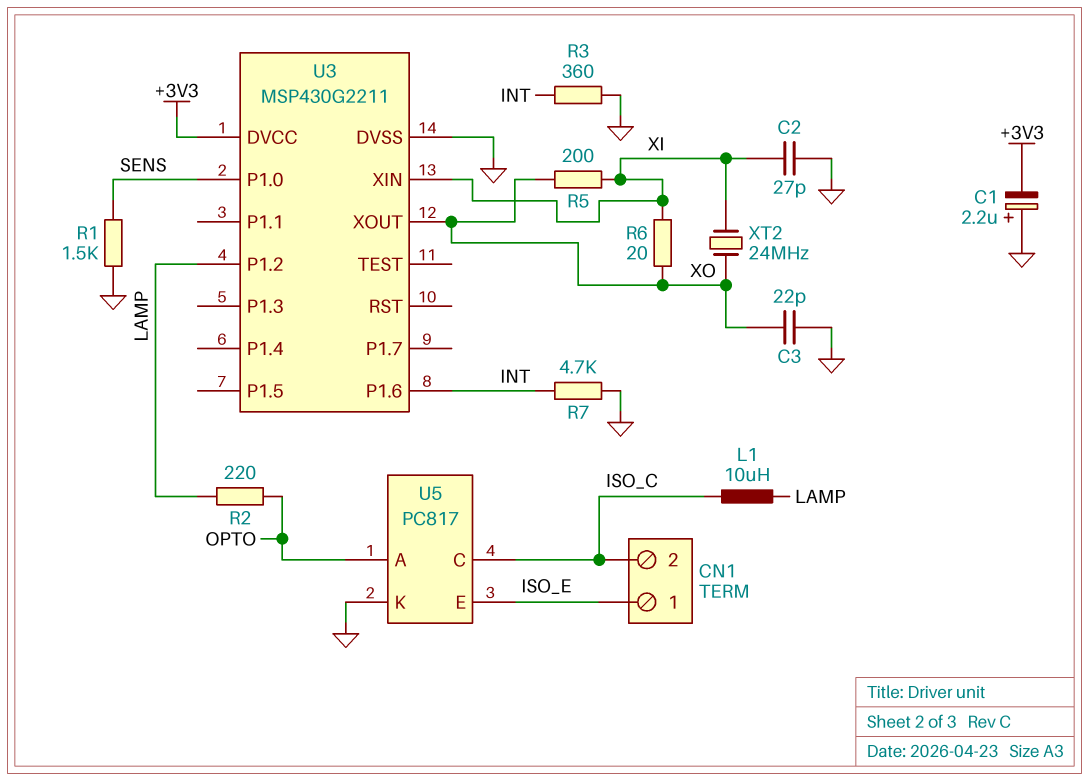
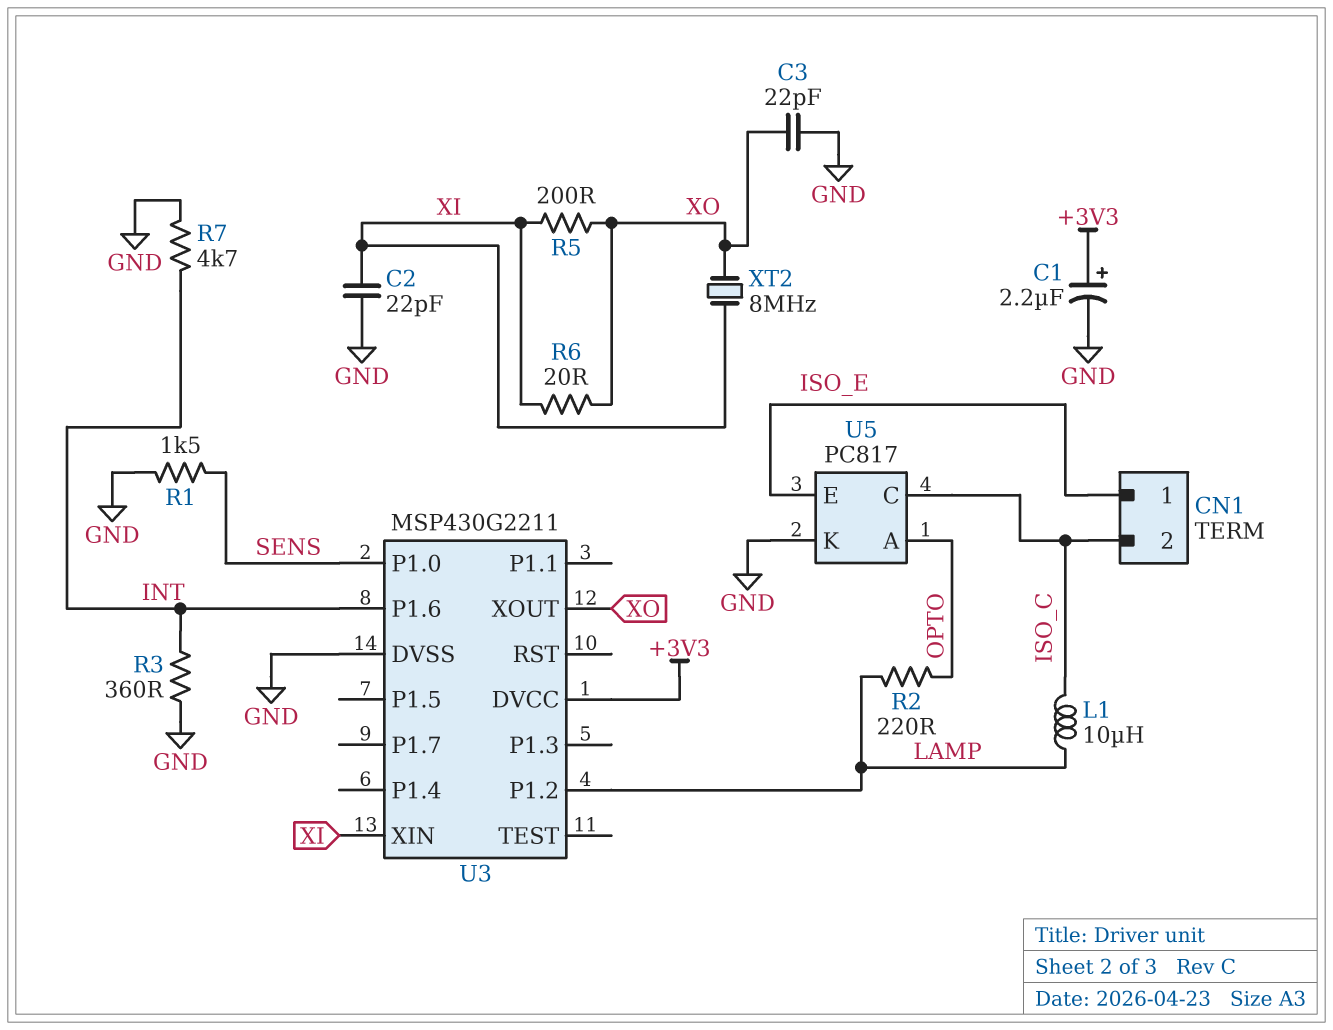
C1: 2.2uF (plus GND, minus +3V3) -> 2.2uF (plus +3V3, minus GND)
C2: 27pF (GND, XI) -> 22pF (GND, XI)
XT2: 24MHz (XI, XO) -> 8MHz (XI, XO)

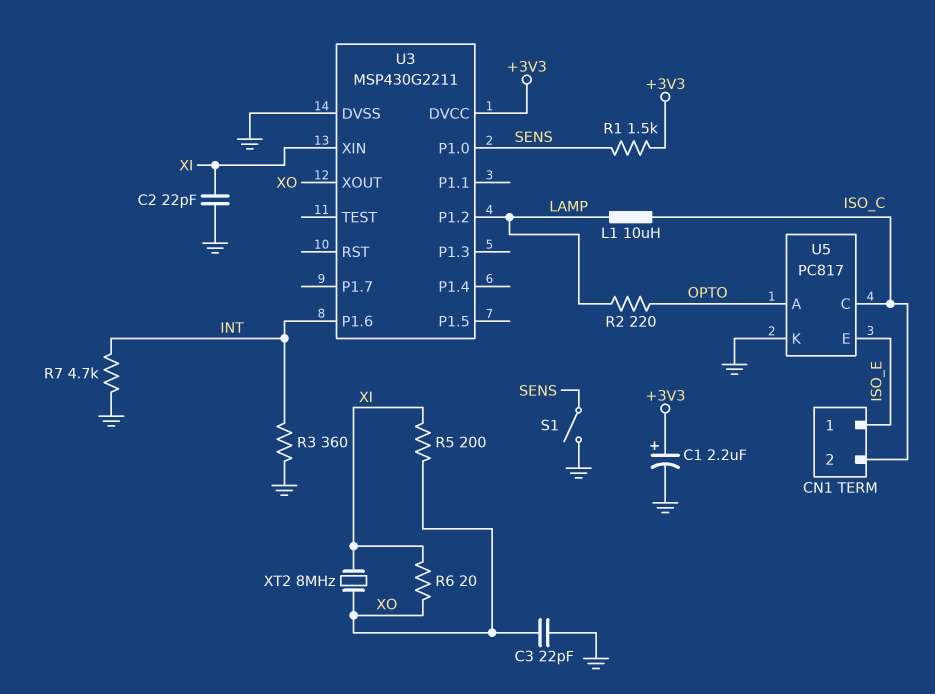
R1: 1.5k (GND, SENS) -> 1.5k (+3V3, SENS)
S1: none -> switch (GND, SENS)

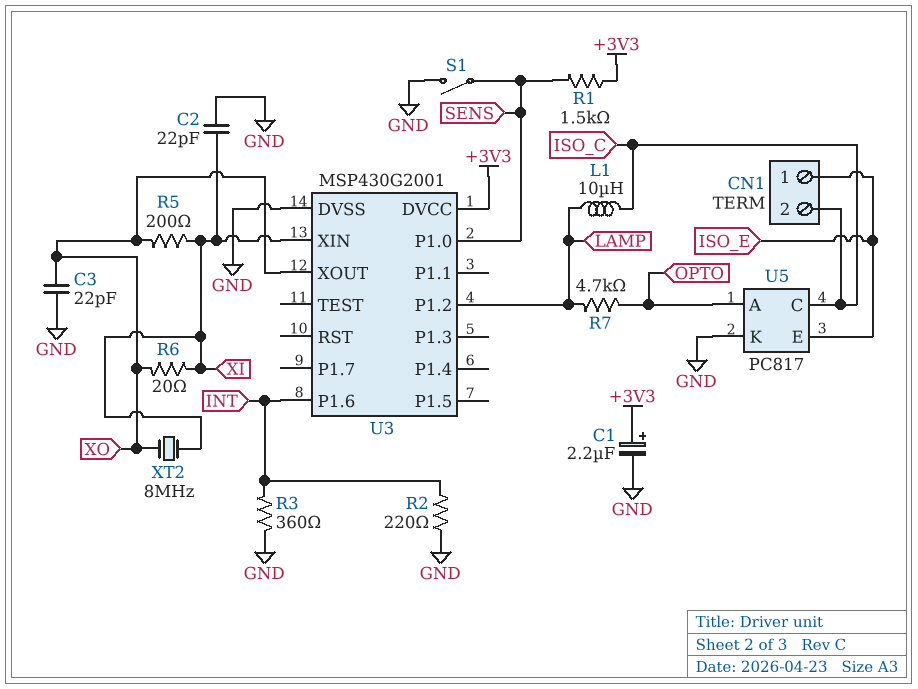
R2: 220 (LAMP, OPTO) -> 220 (GND, INT)
R7: 4.7k (GND, INT) -> 4.7k (LAMP, OPTO)
U3: MSP430G2211 -> MSP430G2001

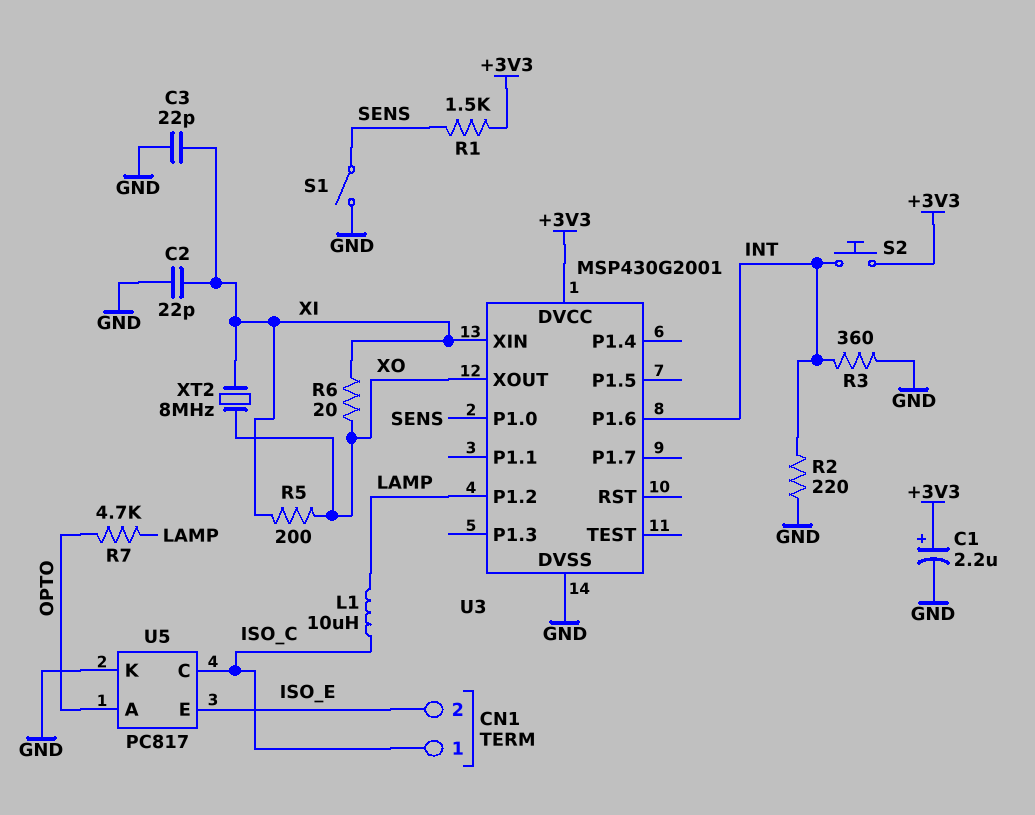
C3: 22pF (GND, XO) -> 22pF (GND, XI)
CN1 pin 1: ISO_E -> ISO_C
CN1 pin 2: ISO_C -> ISO_E
S2: none -> button (+3V3, INT)

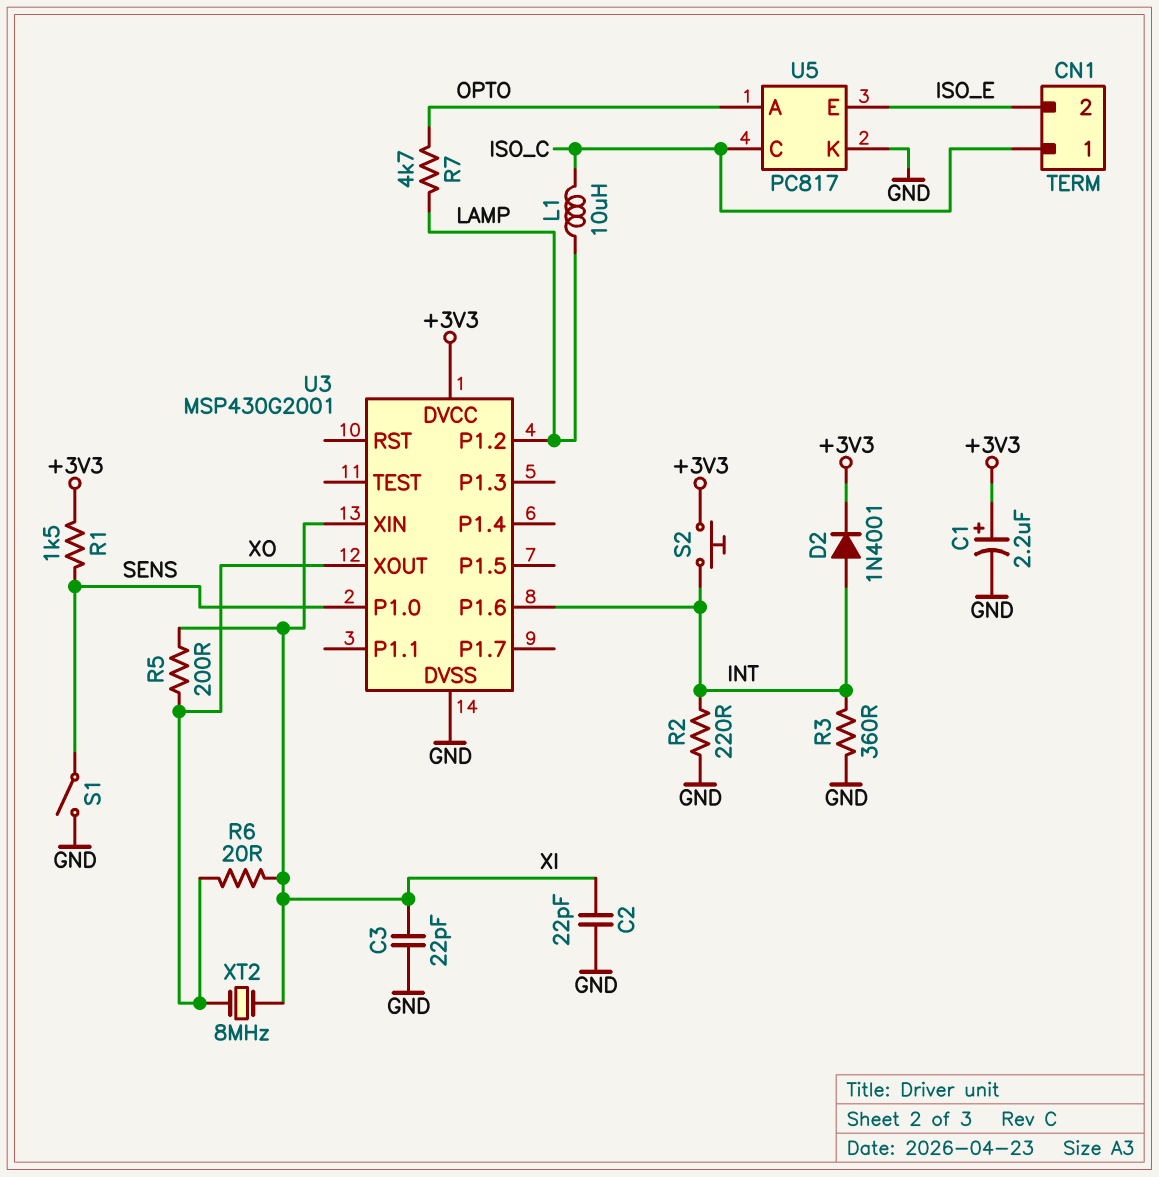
D2: none -> diode 1N4001 (A INT, K +3V3)

